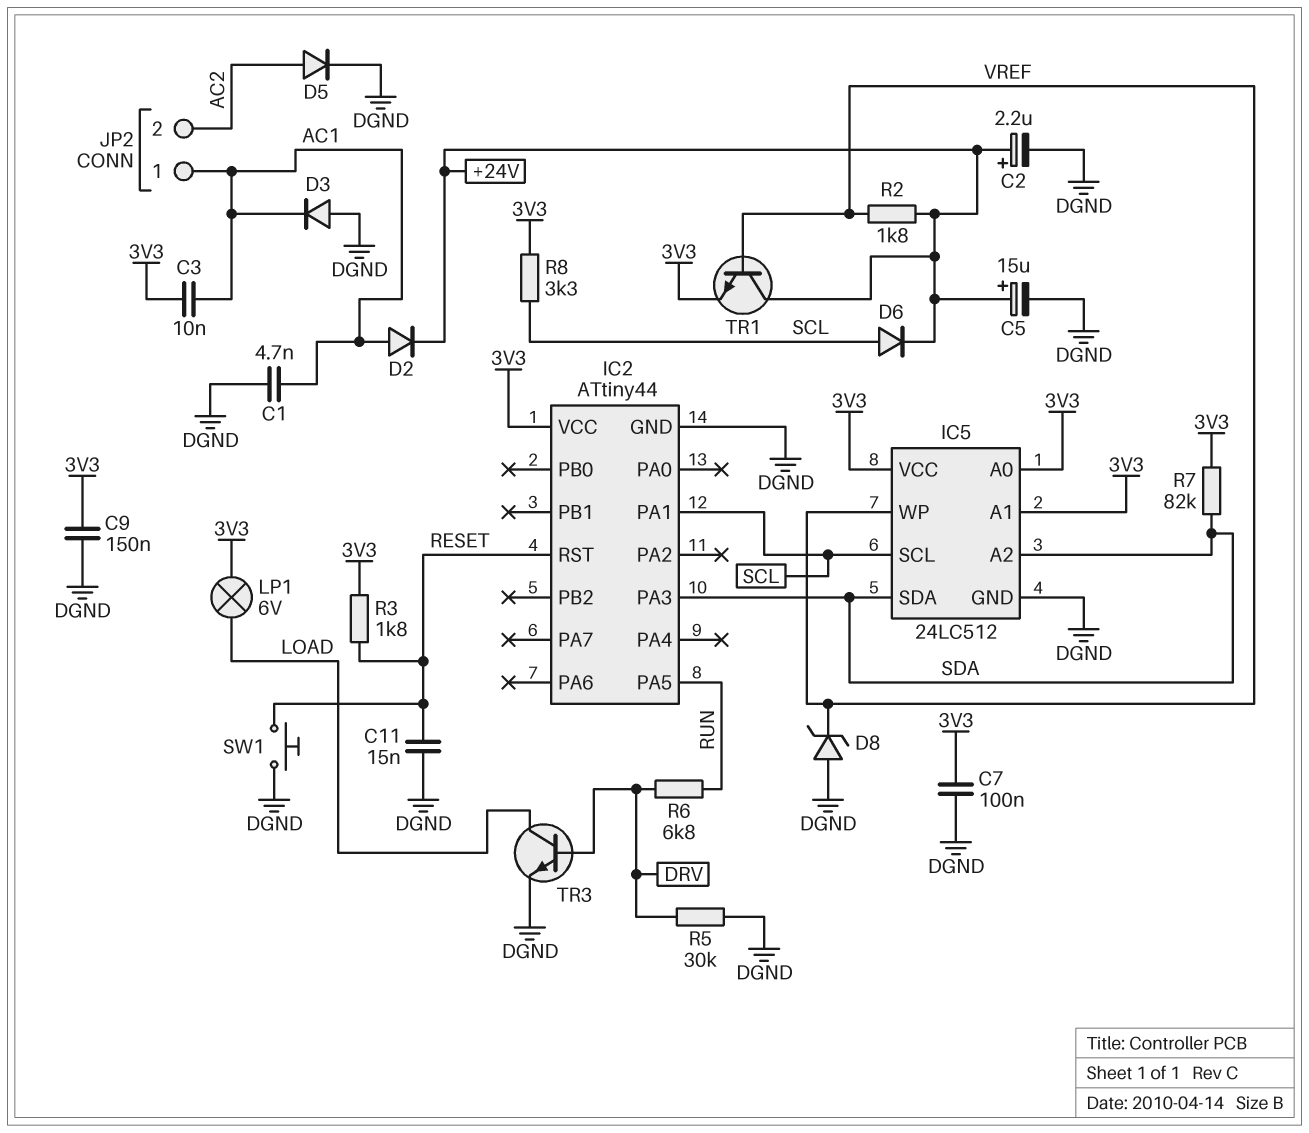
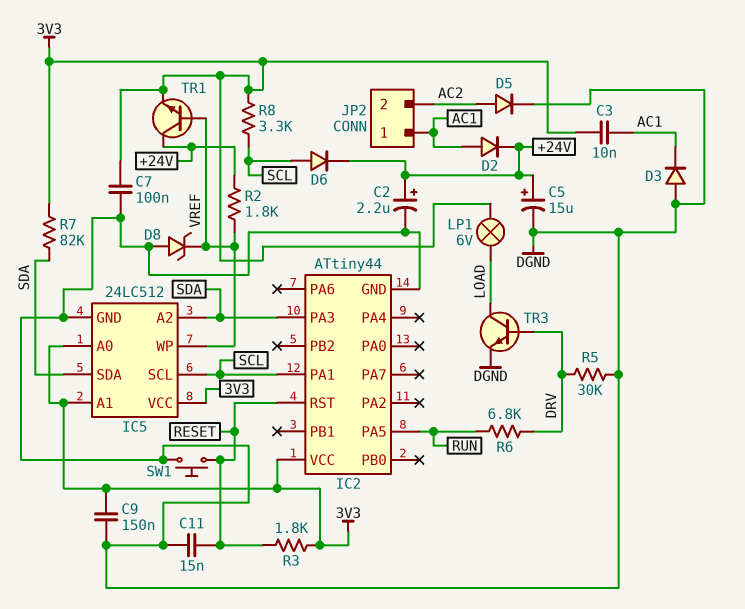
C1: 4.7nF (AC1, DGND) -> none

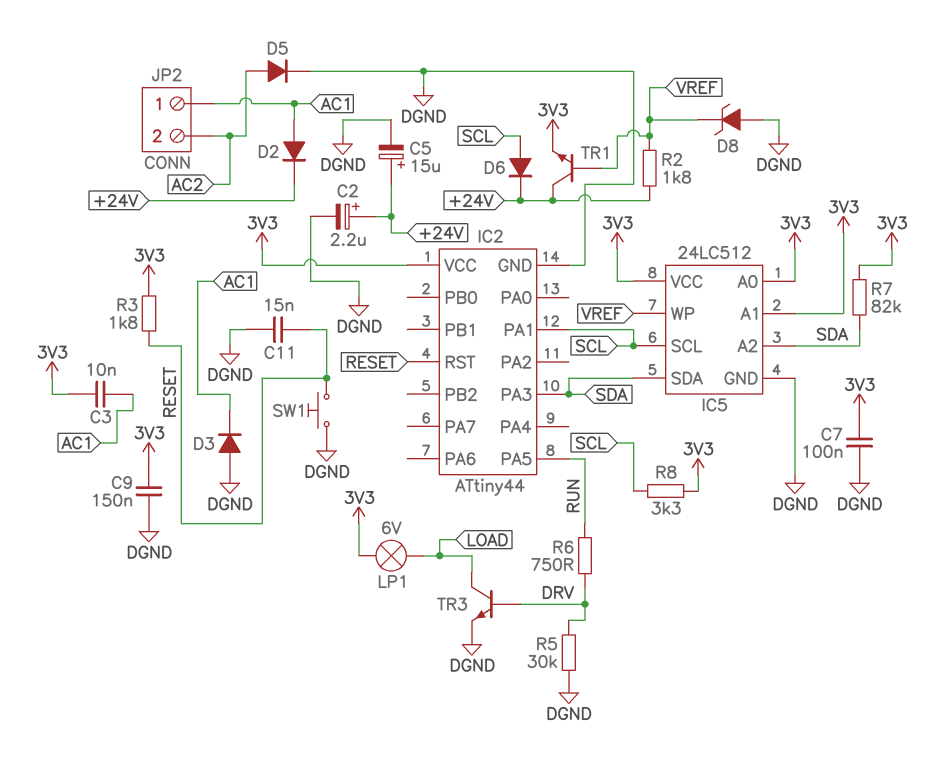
R6: 6.8k (DRV, RUN) -> 750 (DRV, RUN)

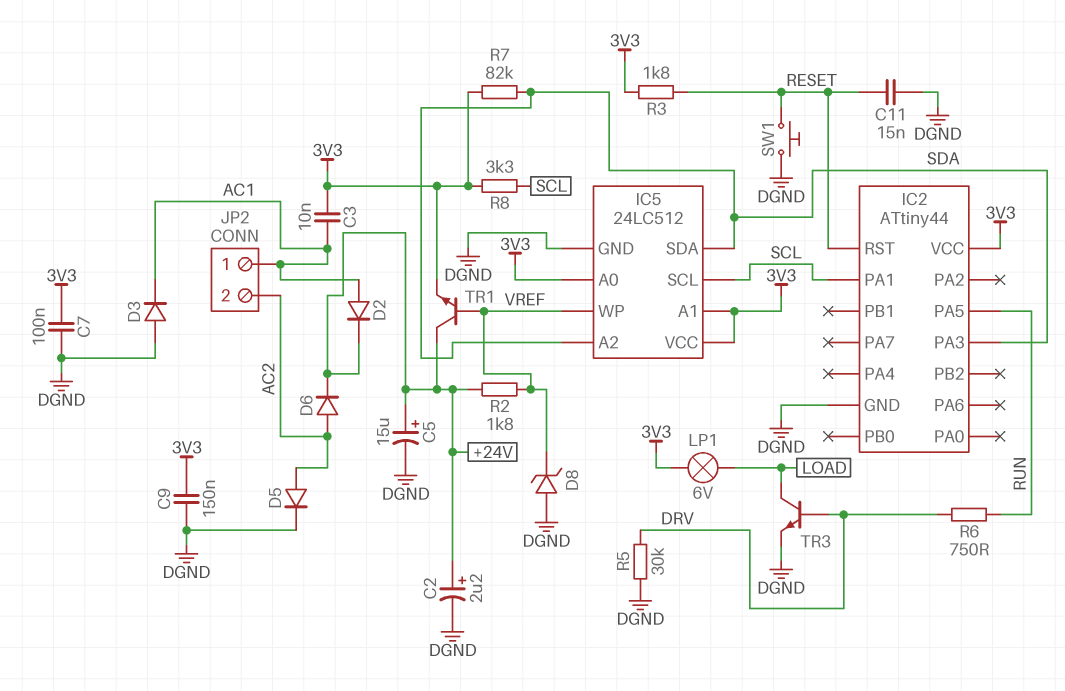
D6: diode (A SCL, K +24V) -> diode (A AC2, K +24V)

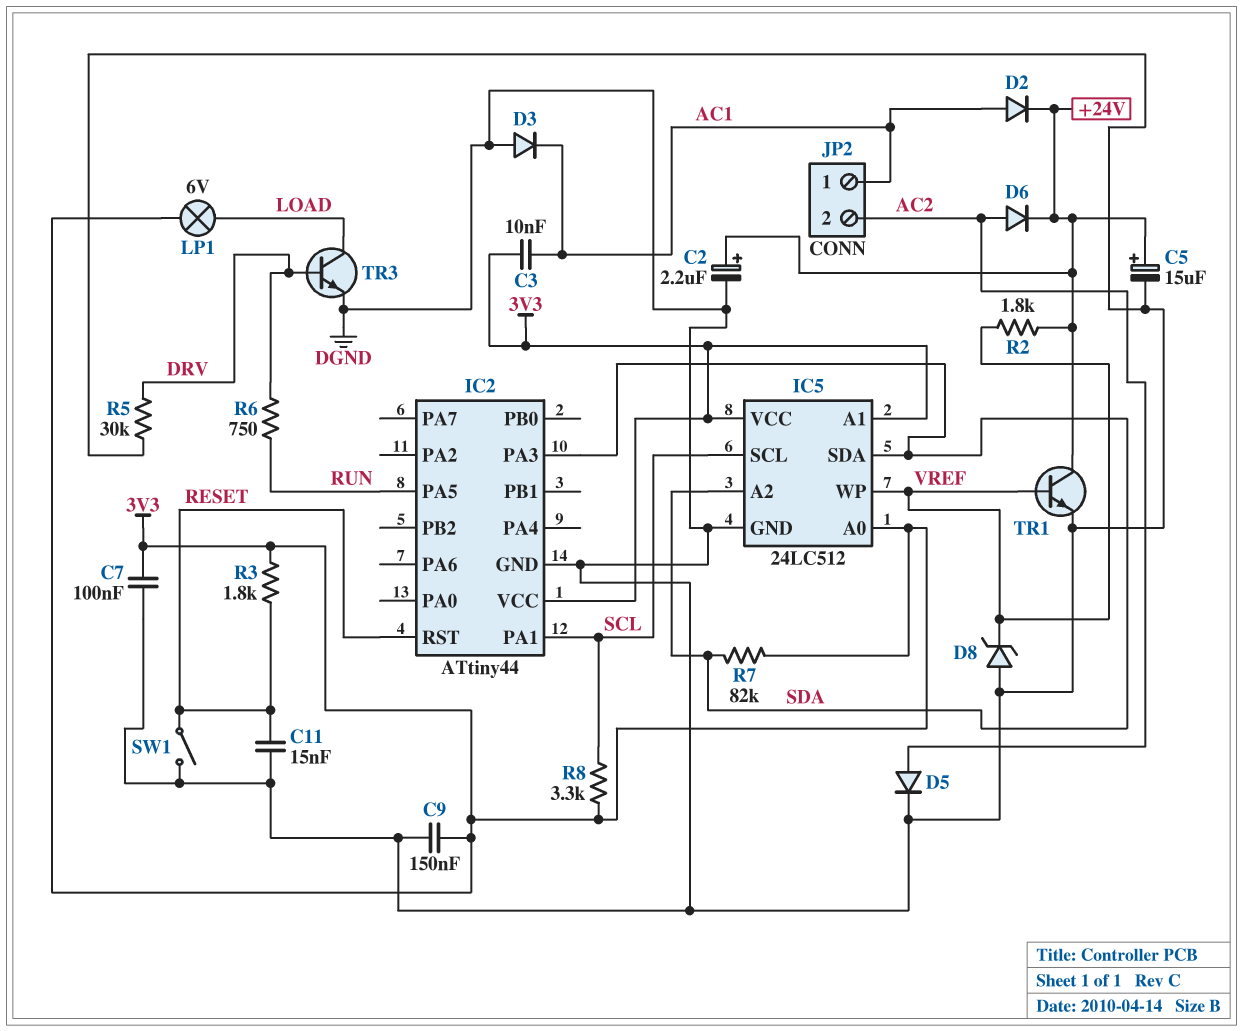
SW1: button (DGND, RESET) -> switch (DGND, RESET)
TR1: NPN (B VREF, C +24V, E 3V3) -> NPN (B VREF, C +24V, E DGND)

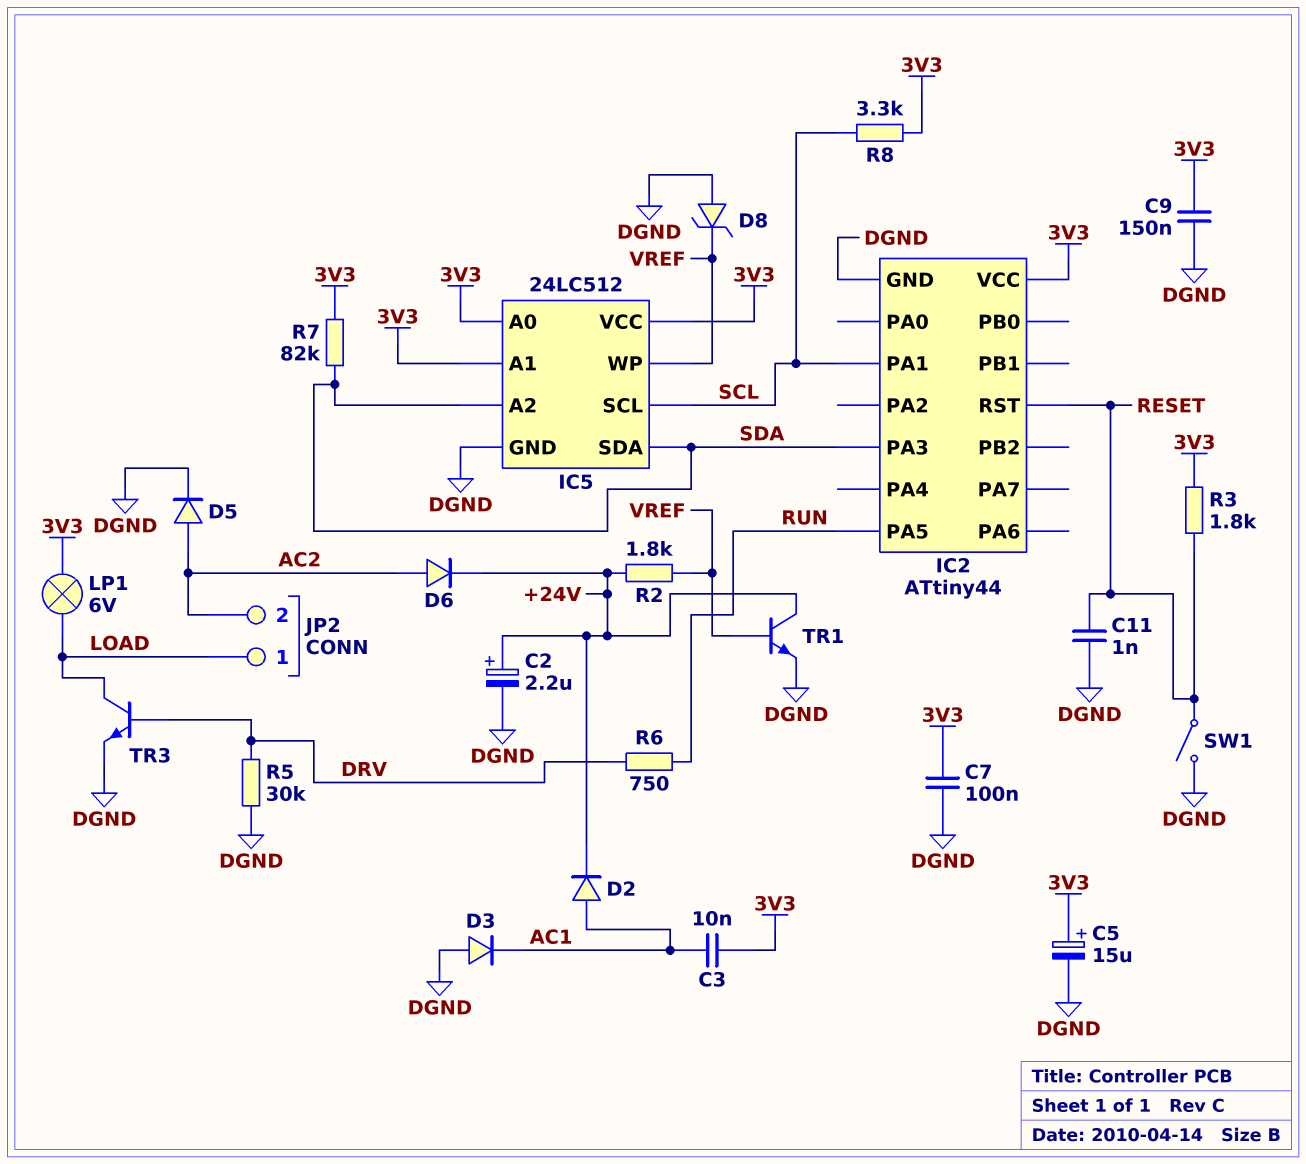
C5: 15uF (plus +24V, minus DGND) -> 15uF (plus 3V3, minus DGND)
C11: 15nF (DGND, RESET) -> 1nF (DGND, RESET)
JP2 pin 1: AC1 -> LOAD

